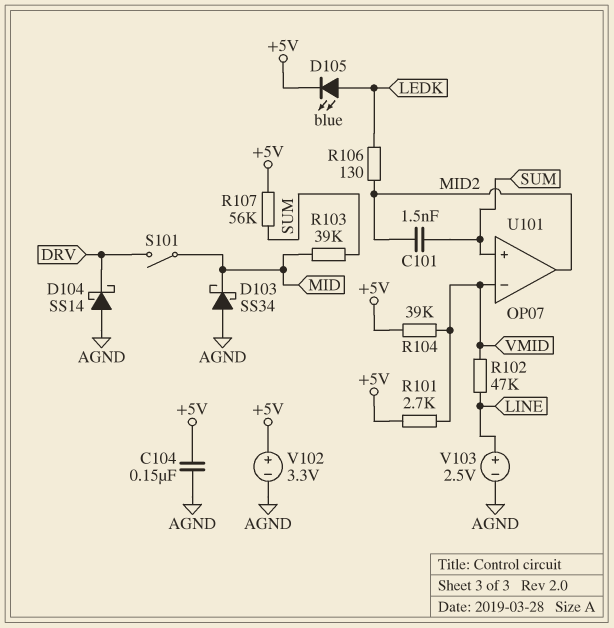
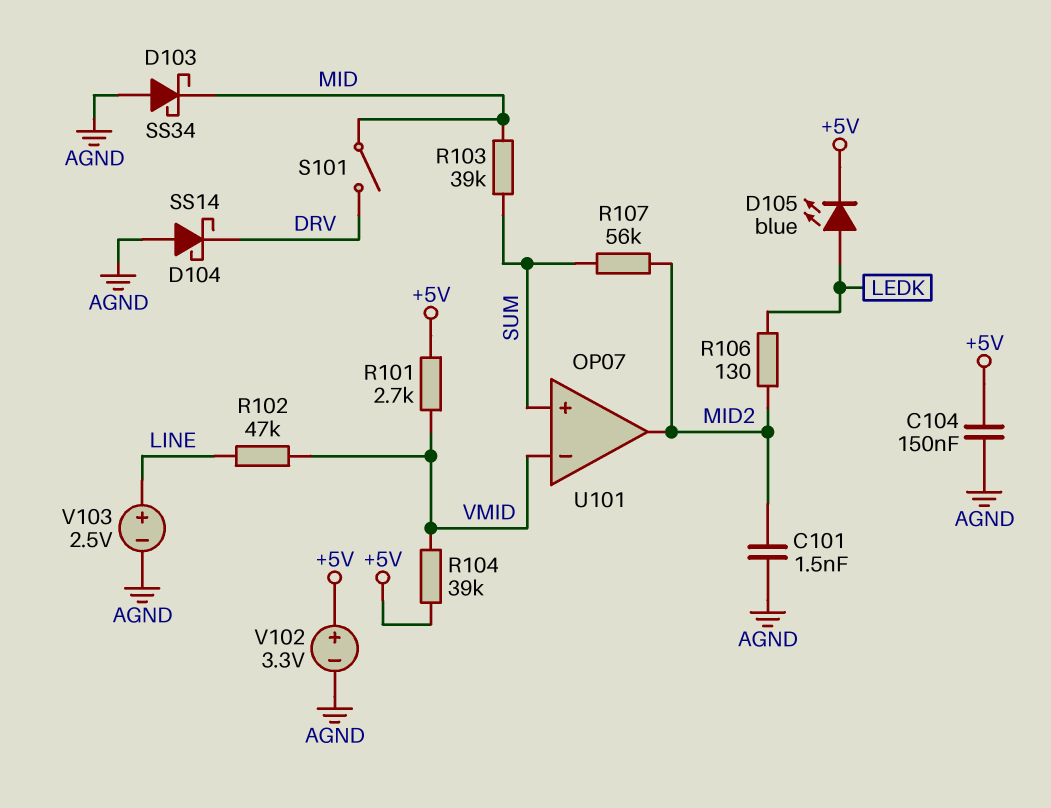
C101: 1.5nF (MID2, SUM) -> 1.5nF (AGND, MID2)
R107: 56k (+5V, SUM) -> 56k (MID2, SUM)

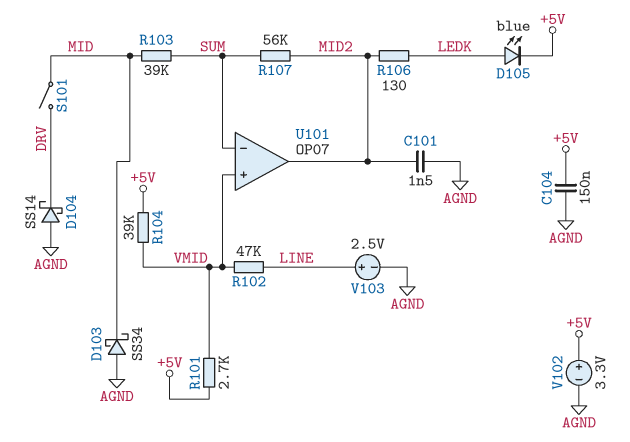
U101 pin in+: SUM -> VMID
U101 pin in-: VMID -> SUM

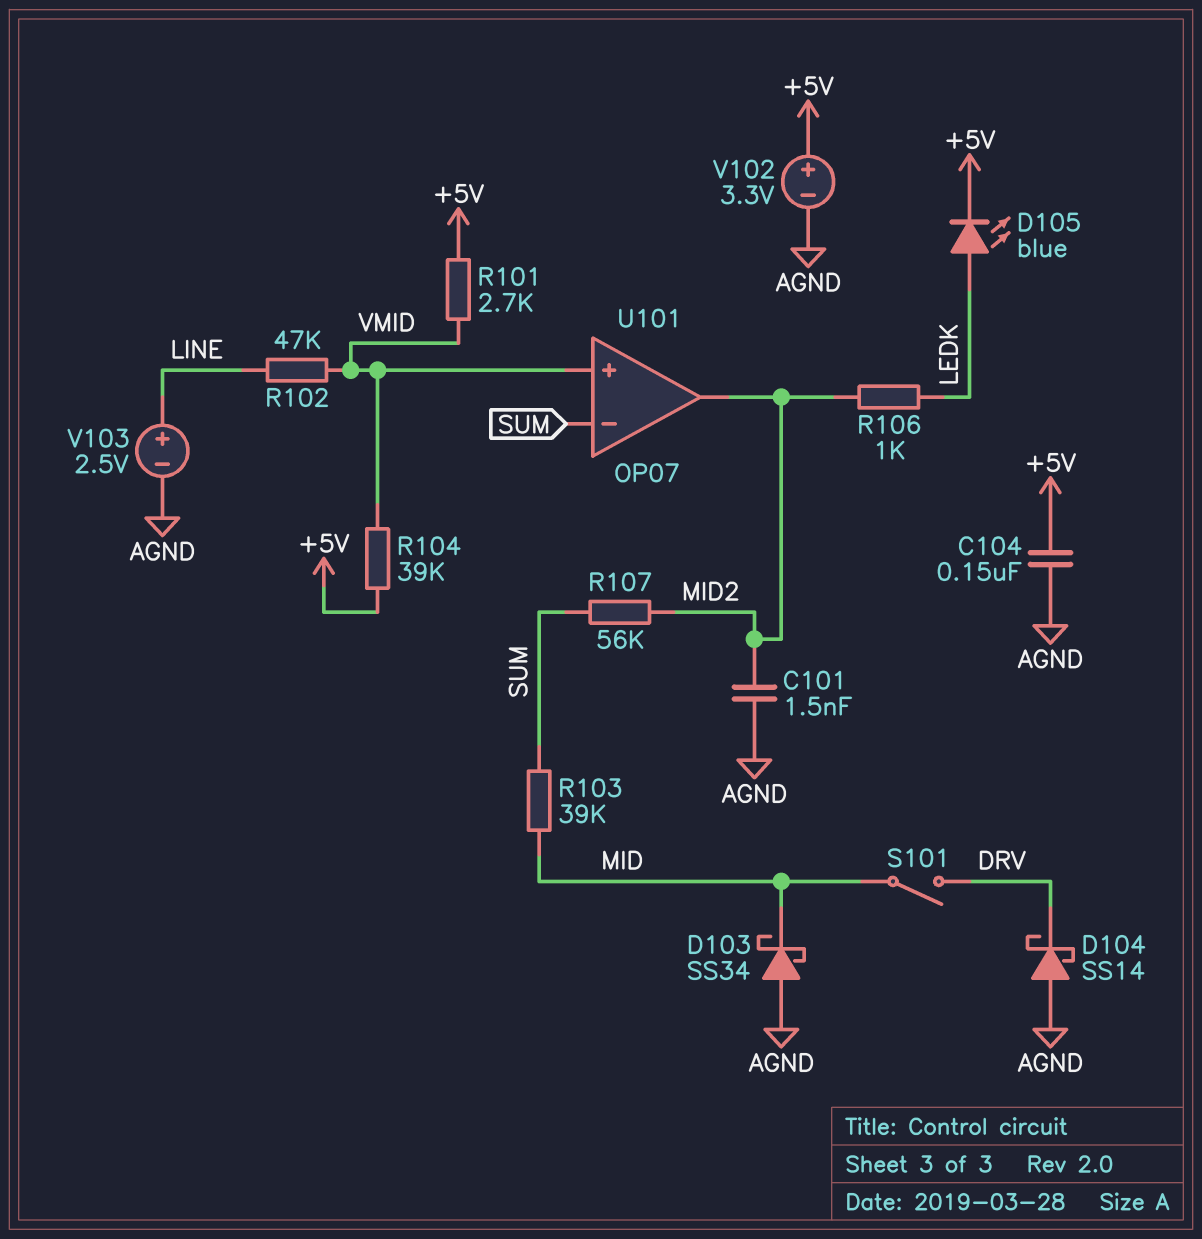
R106: 130 (LEDK, MID2) -> 1k (LEDK, MID2)

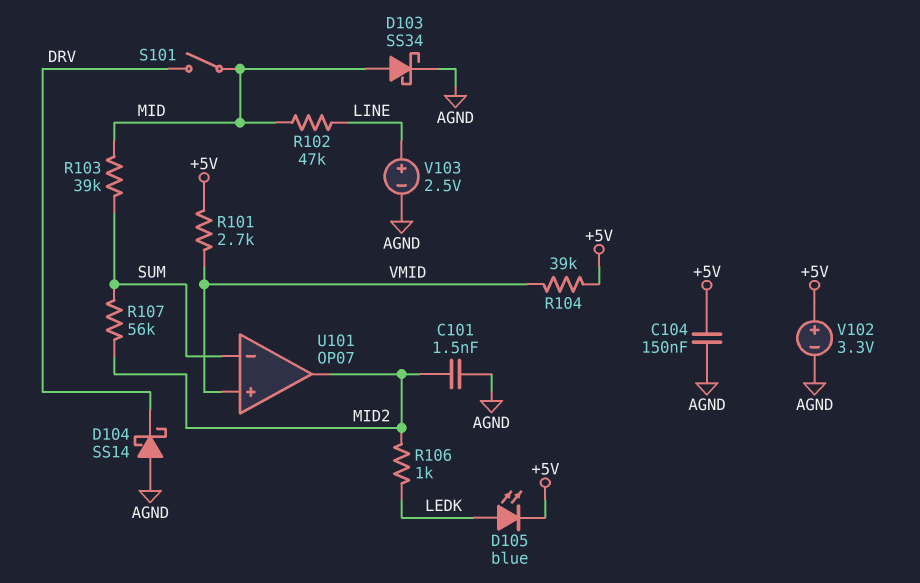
D103: schottky SS34 (A AGND, K MID) -> schottky SS34 (A MID, K AGND)
R102: 47k (LINE, VMID) -> 47k (LINE, MID)

